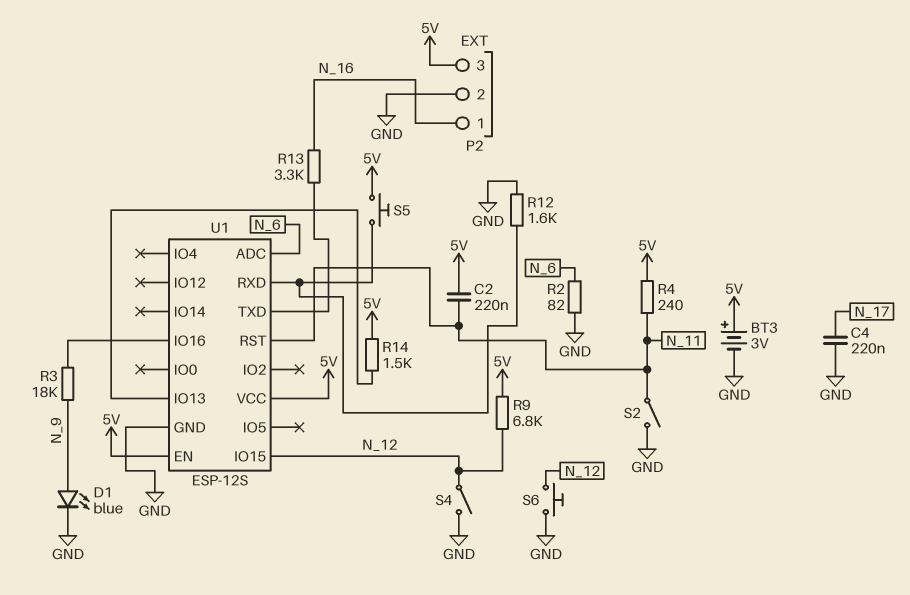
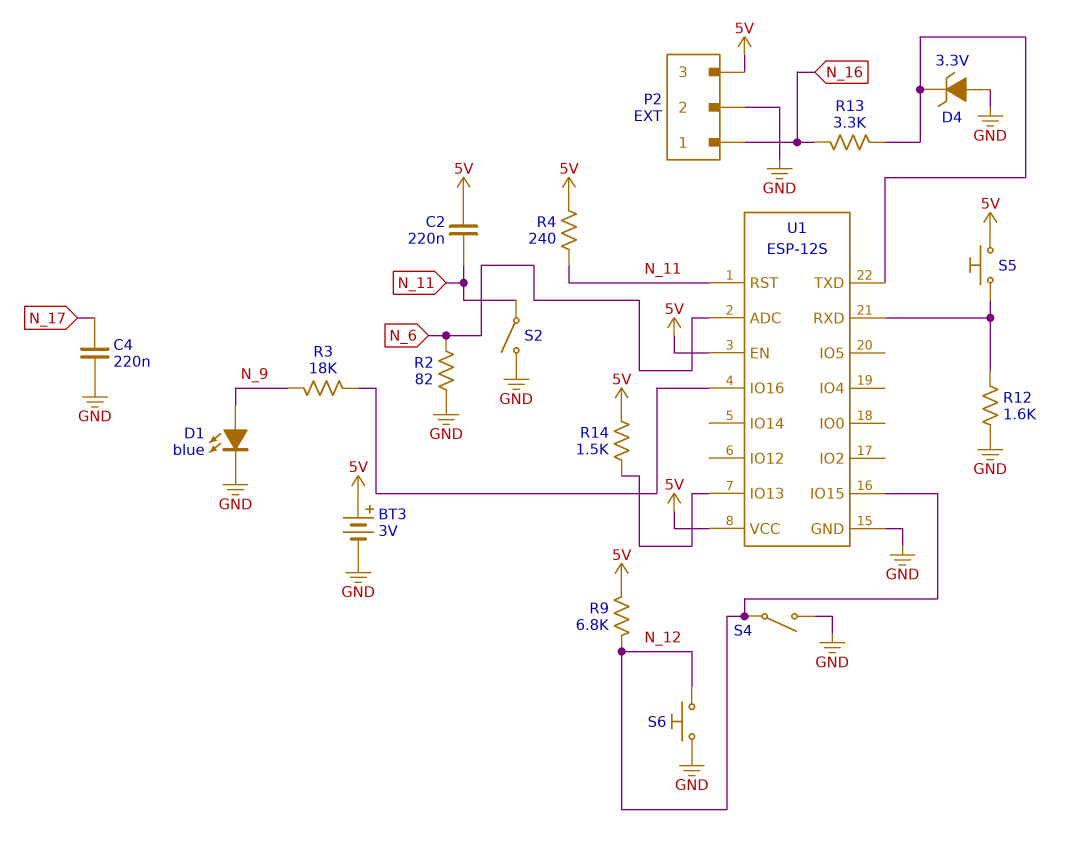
D4: none -> zener 3.3V (A GND, K U1/TXD)

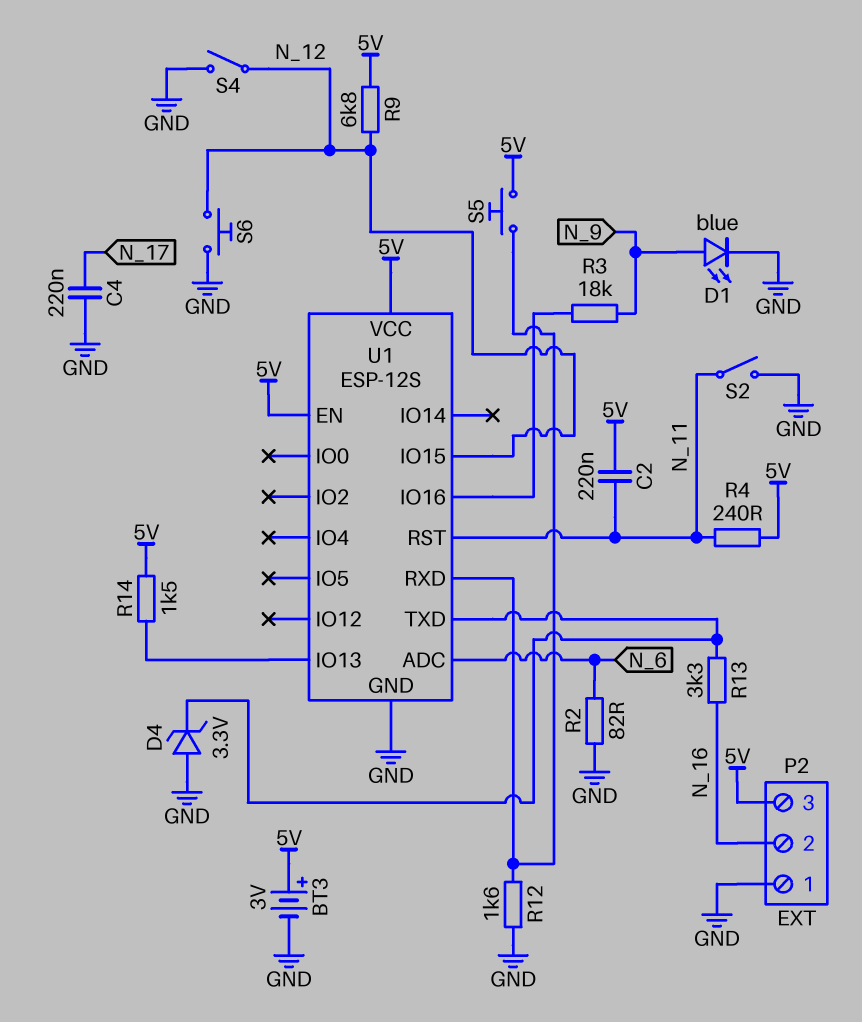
P2 pin 1: N_16 -> GND
P2 pin 2: GND -> N_16

